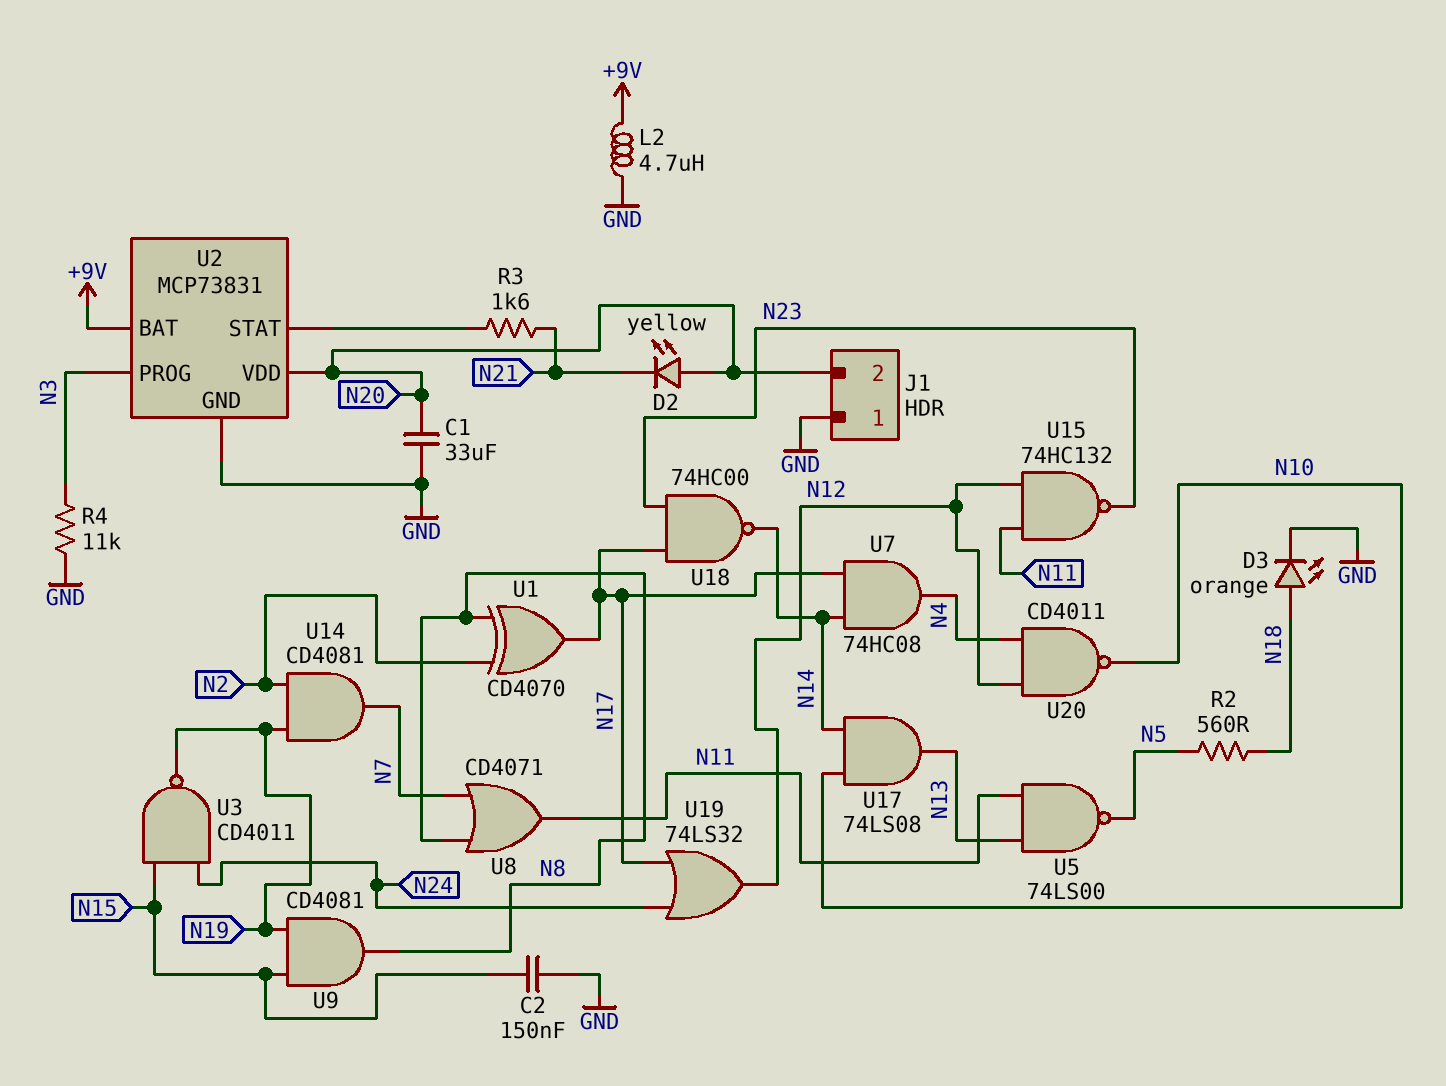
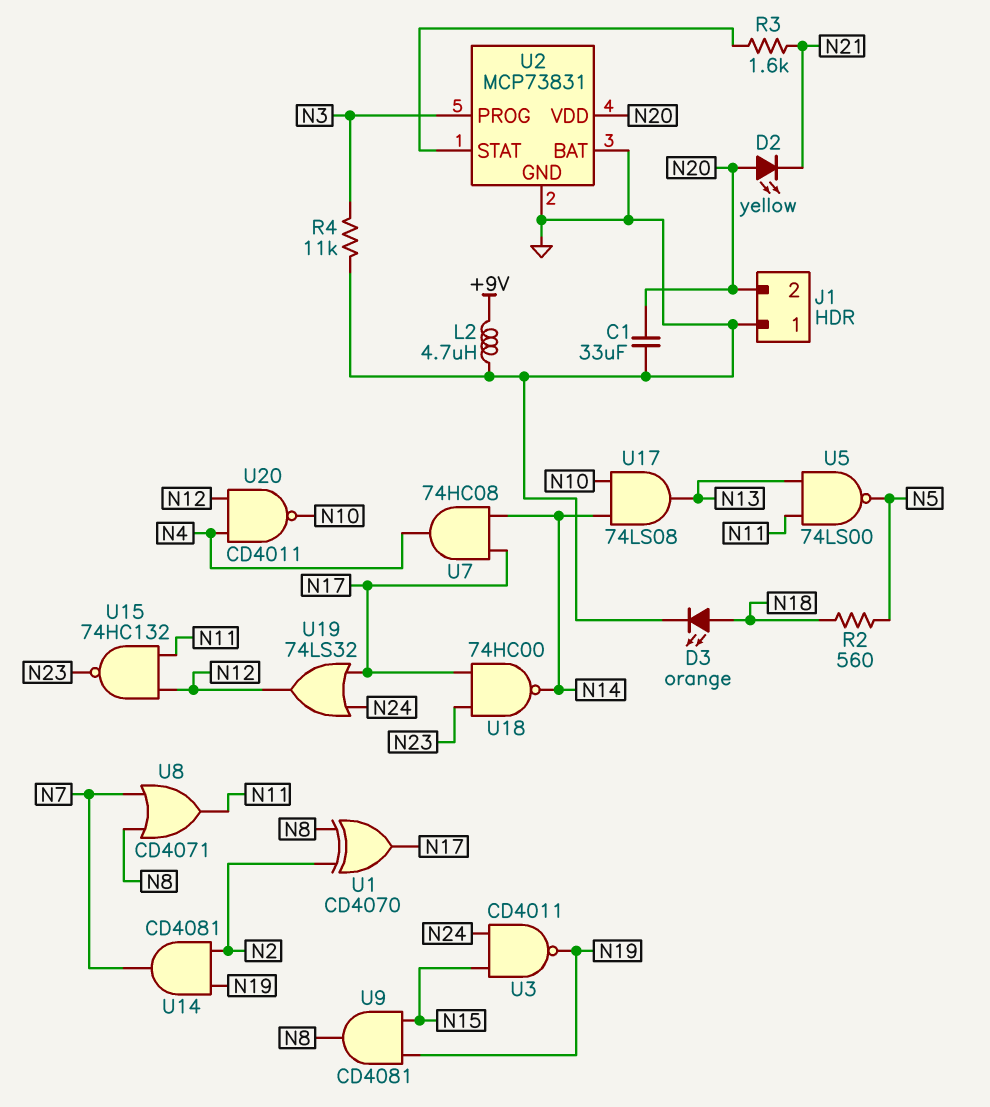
C2: 150nF (GND, N15) -> none
U2 pin BAT: +9V -> GND

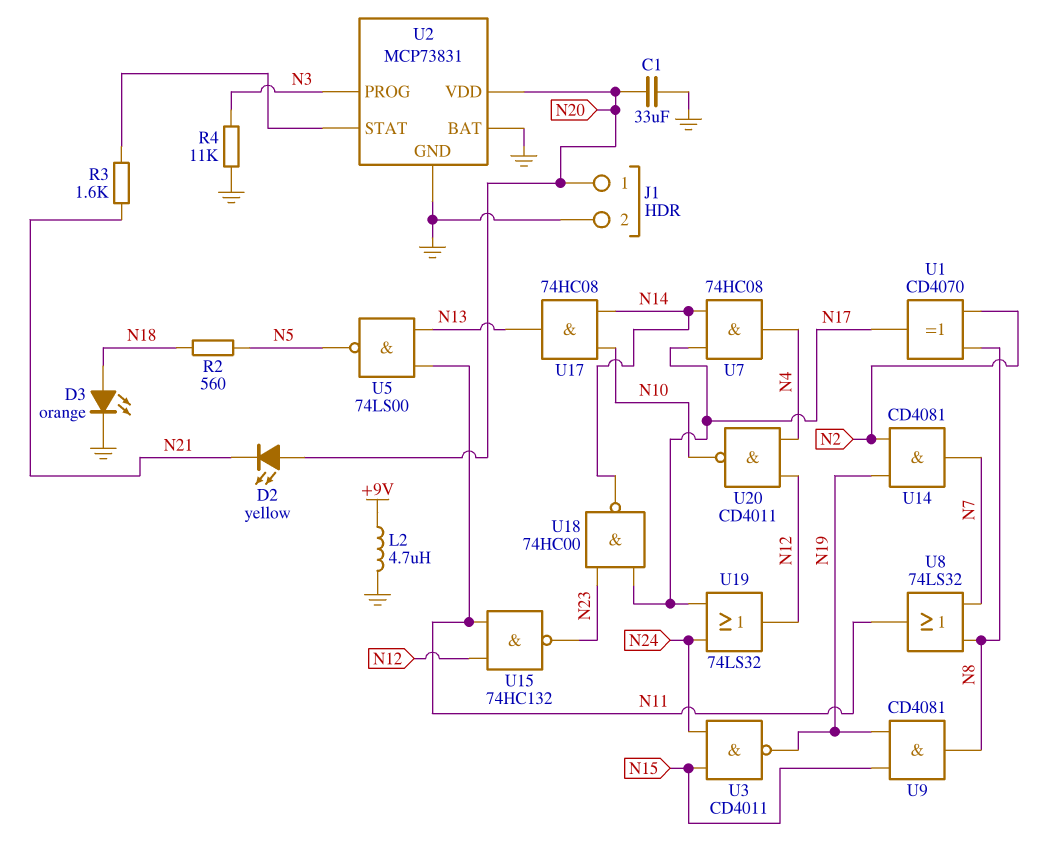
J1 pin 1: GND -> N20
J1 pin 2: N20 -> GND
U8: OR CD4071 (in N7, in N8, out N11) -> OR 74LS32 (in N7, in N8, out N11)
U17: AND 74LS08 (in N10, in N14, out N13) -> AND 74HC08 (in N10, in N14, out N13)

